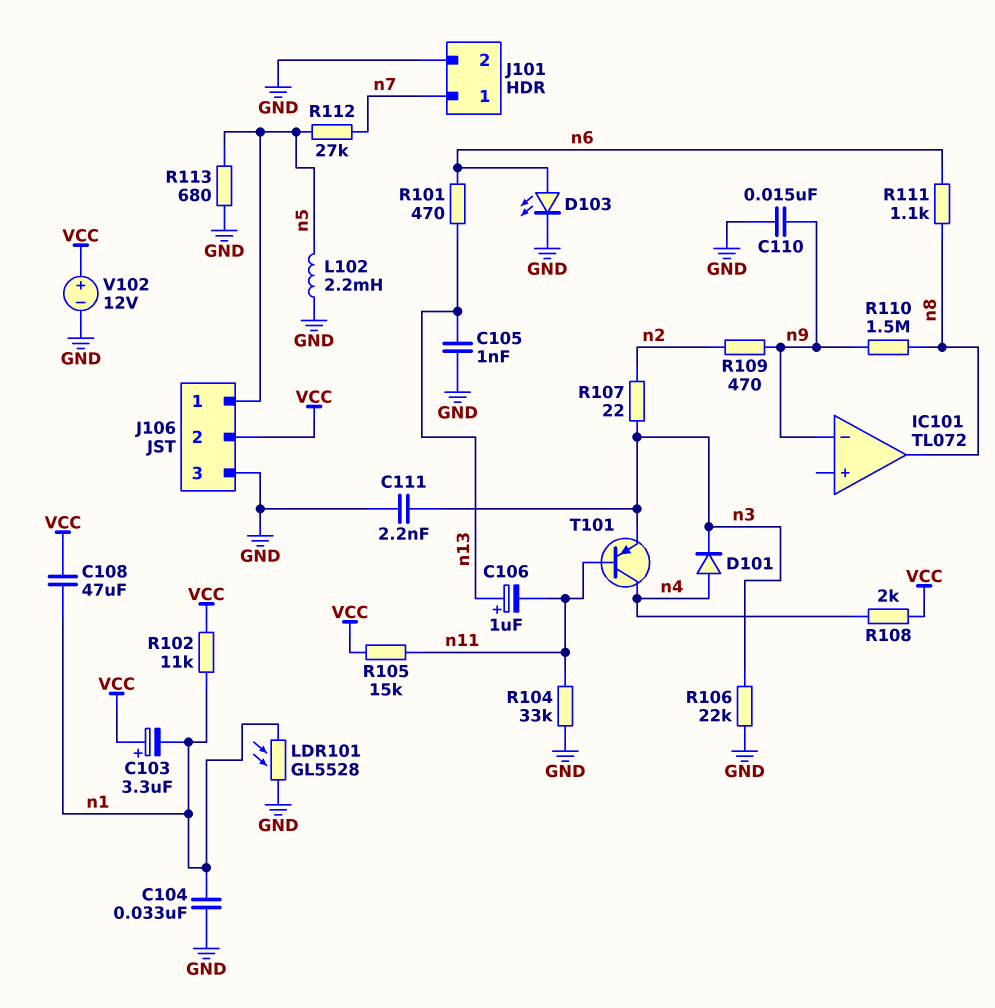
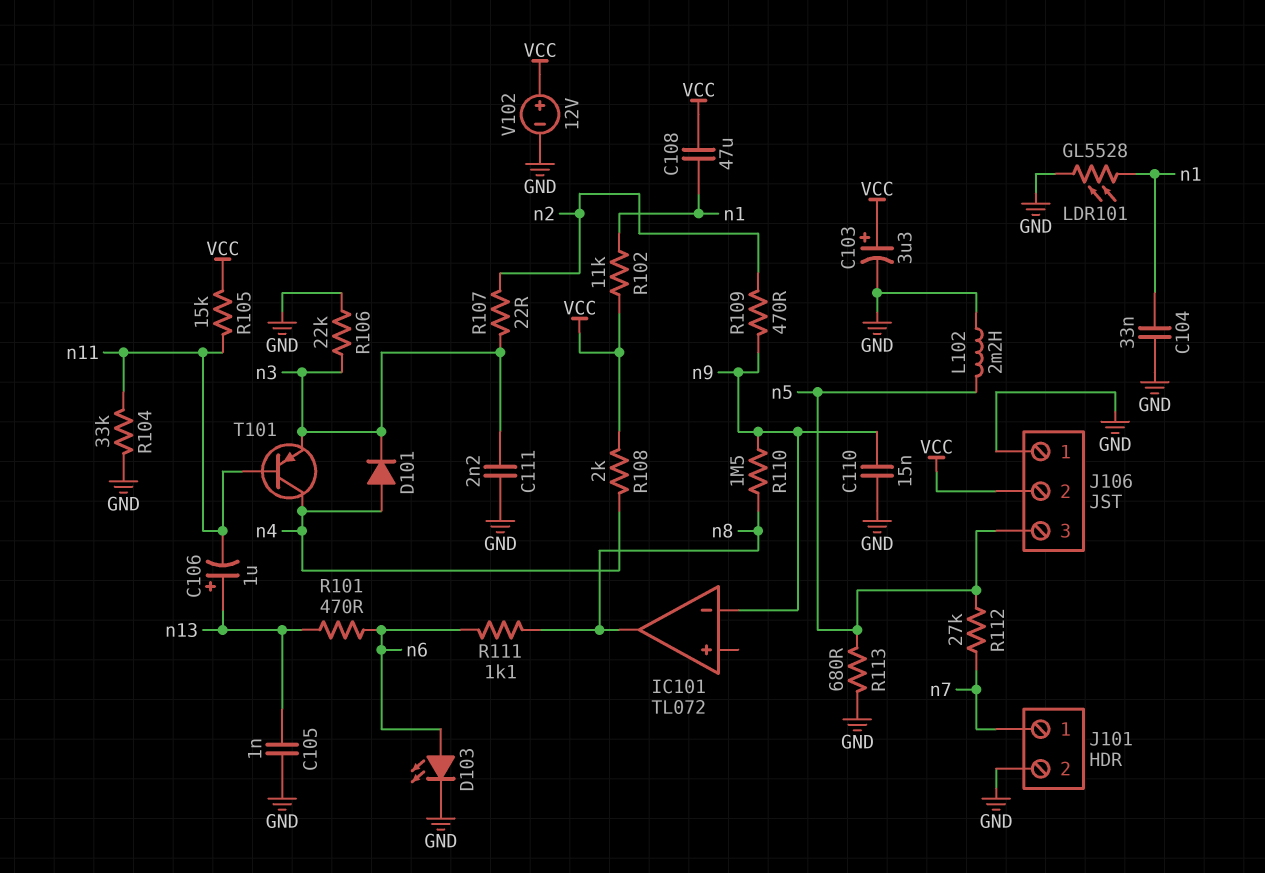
C103: 3.3uF (plus VCC, minus n1) -> 3.3uF (plus VCC, minus GND)
J106 pin 1: n5 -> GND
J106 pin 3: GND -> n5

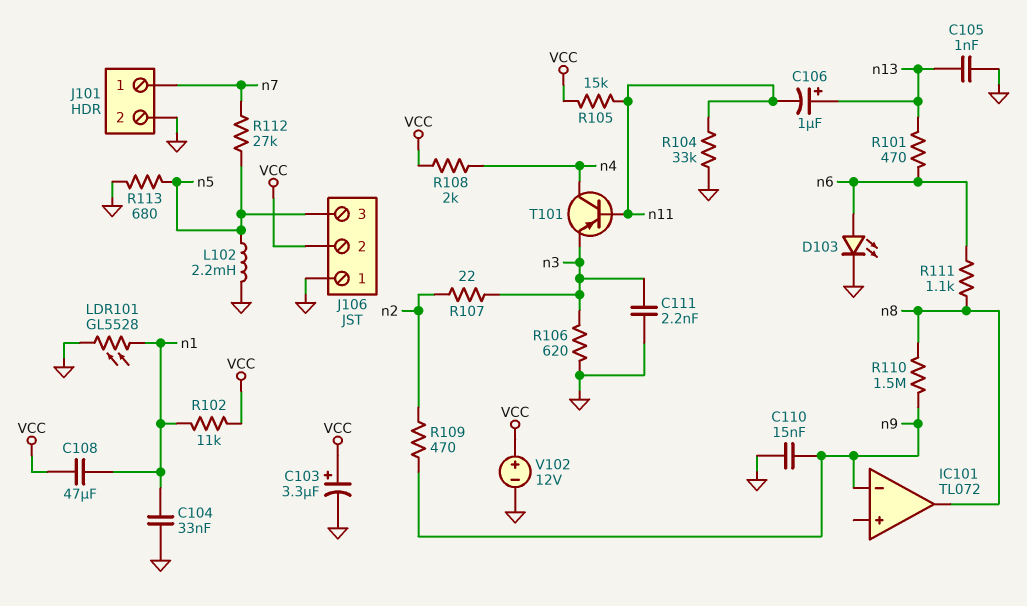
D101: diode (A n4, K n3) -> none
R106: 22k (GND, n3) -> 620 (GND, n3)

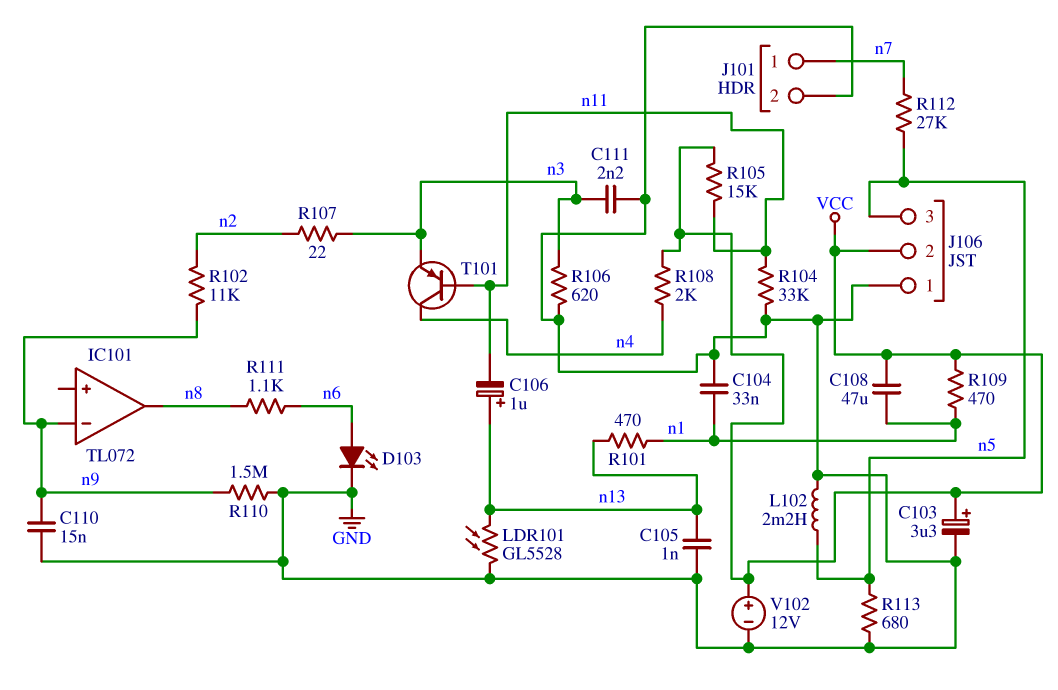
LDR101: GL5528 (GND, n1) -> GL5528 (GND, n13)
R101: 470 (n6, n13) -> 470 (n1, n13)
R102: 11k (VCC, n1) -> 11k (n2, n9)
R109: 470 (n2, n9) -> 470 (VCC, n1)
R110: 1.5M (n8, n9) -> 1.5M (GND, n9)

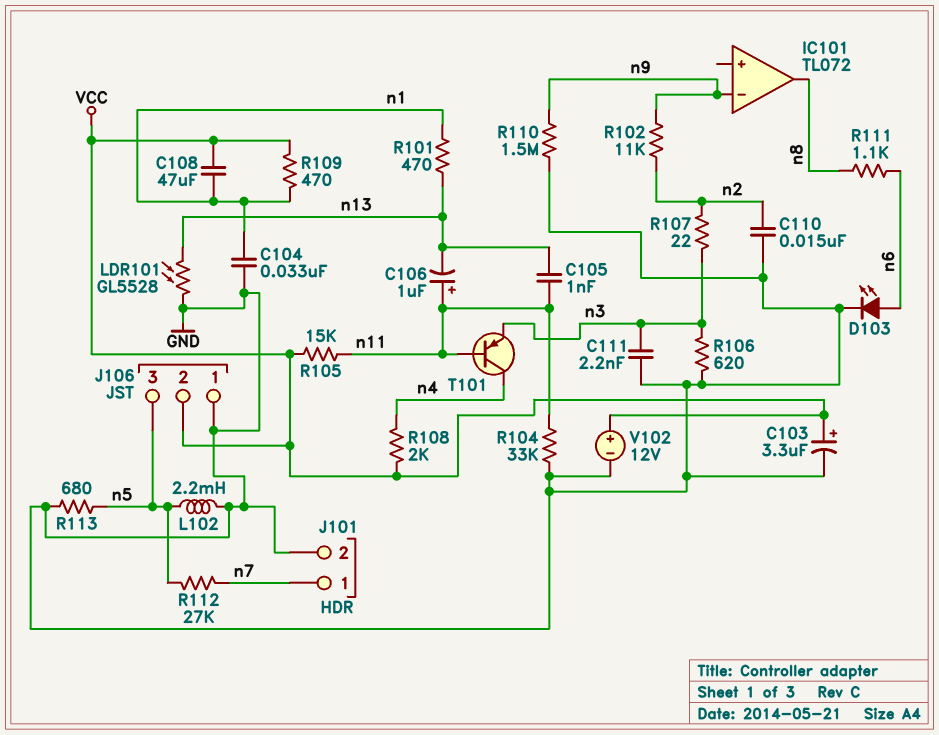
C105: 1nF (GND, n13) -> 1nF (n11, n13)
C106: 1uF (plus n13, minus n11) -> 1uF (plus n11, minus n13)
C110: 15nF (GND, n9) -> 15nF (GND, n2)

